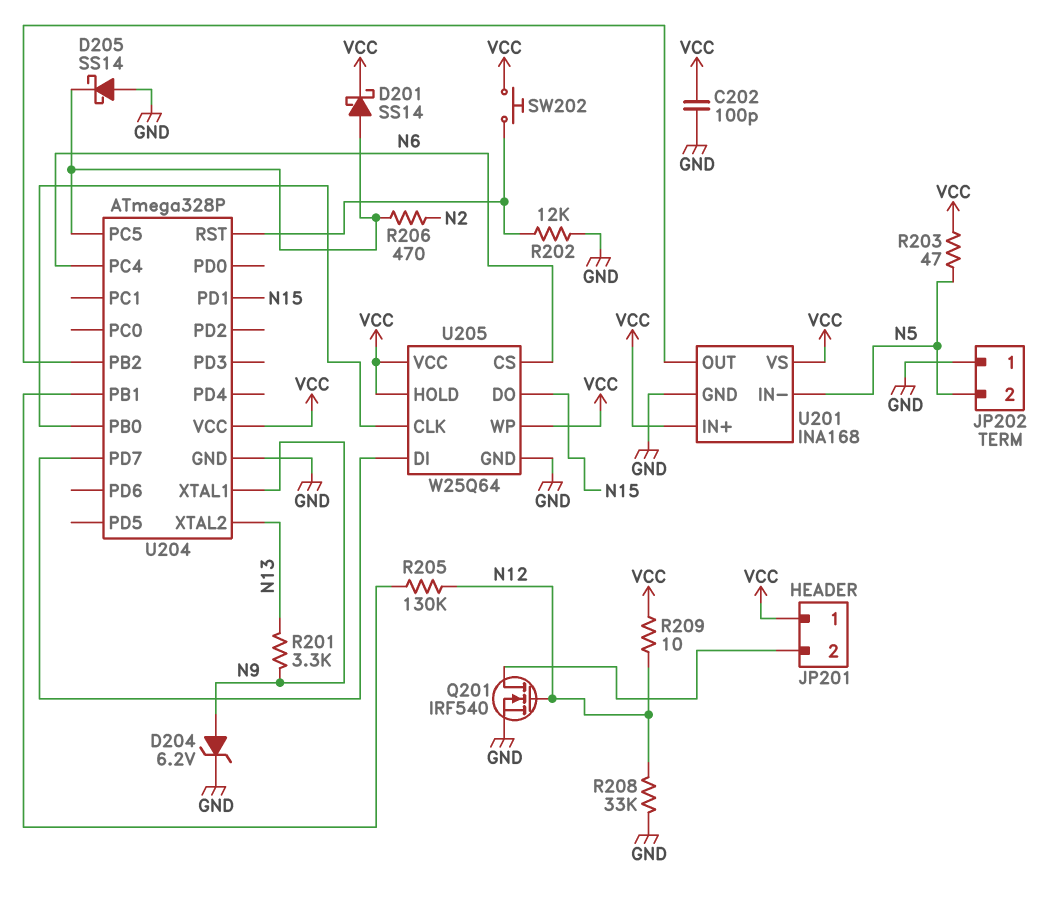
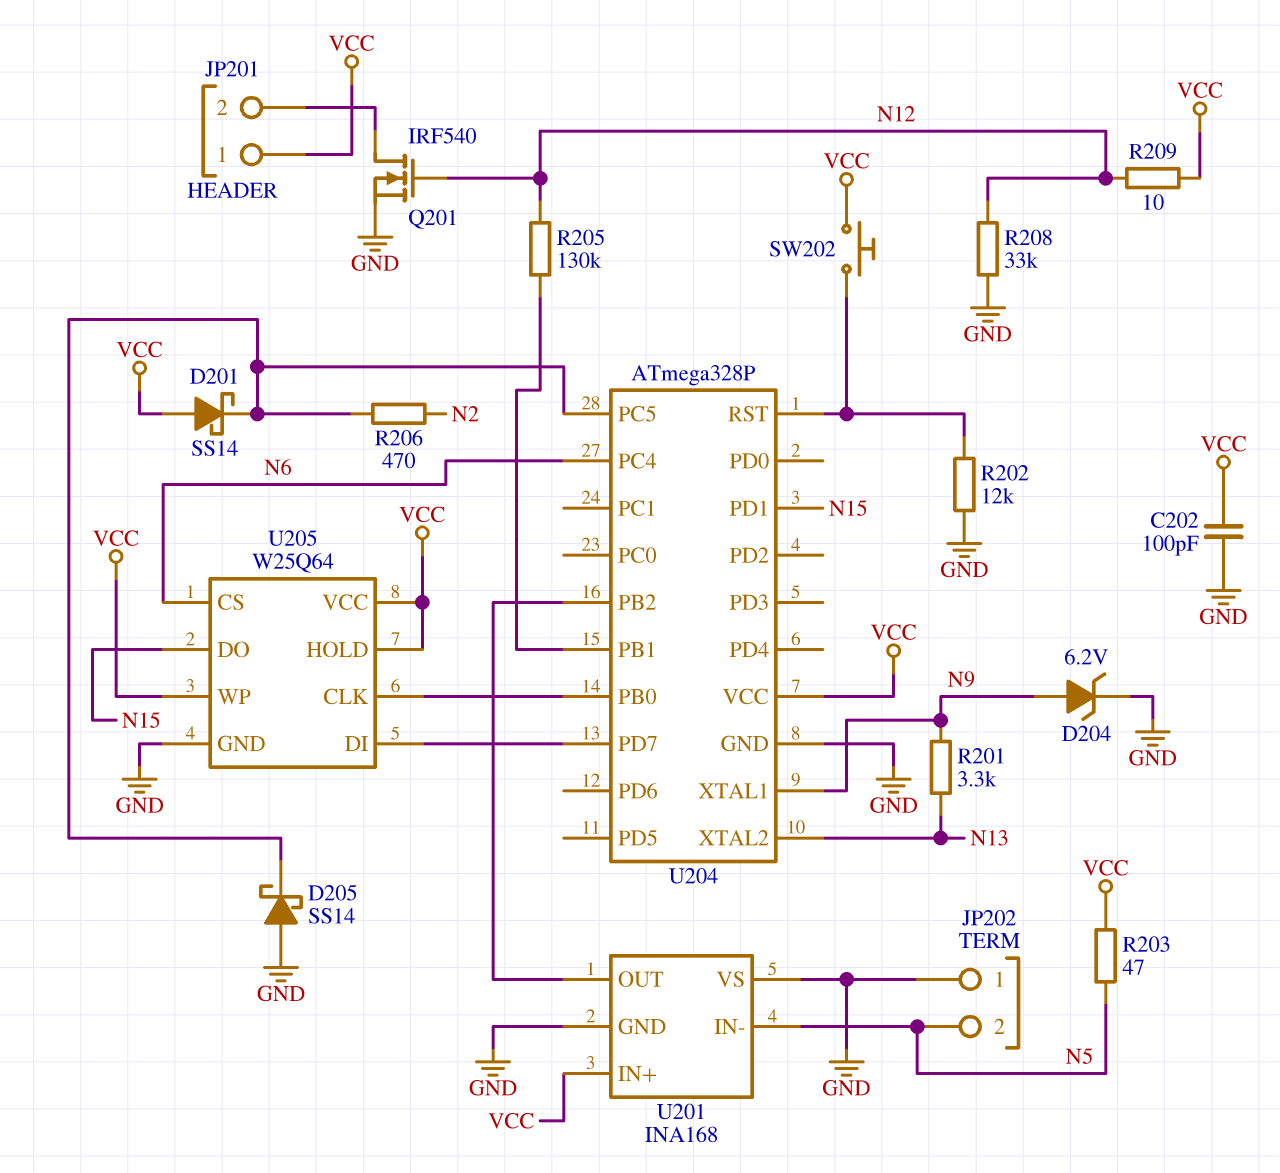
D201: schottky SS14 (A U204/PC5, K VCC) -> schottky SS14 (A VCC, K U204/PC5)
U201 pin VS: VCC -> GND

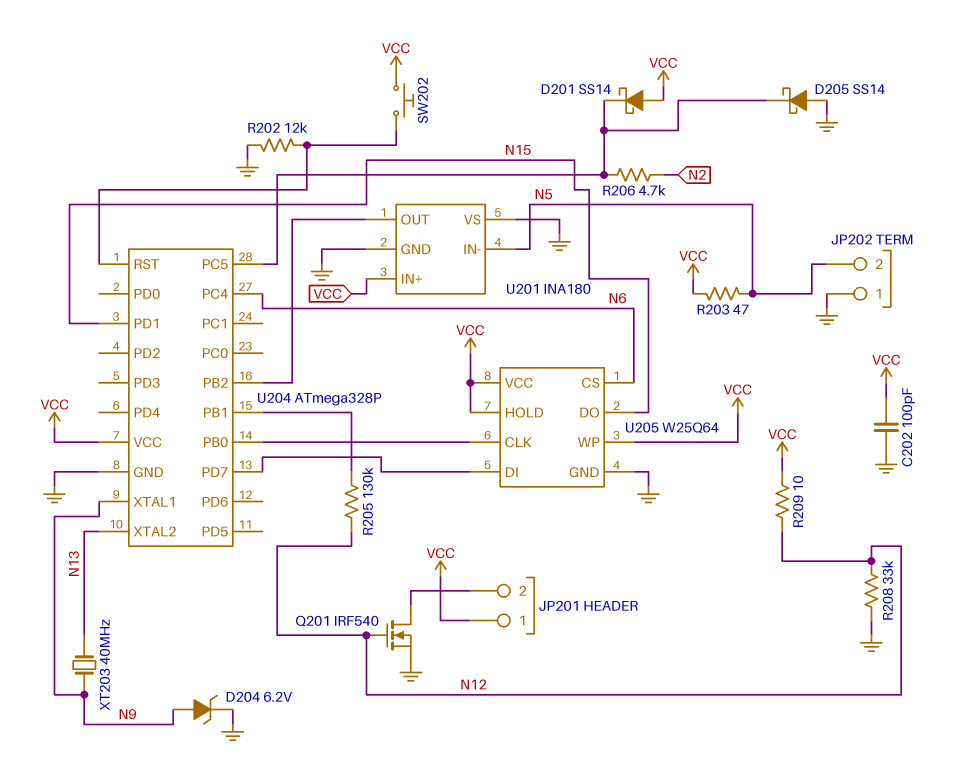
R201: 3.3k (N9, N13) -> none
R206: 470 (N2, U204/PC5) -> 4.7k (N2, U204/PC5)
U201: INA168 -> INA180
XT203: none -> 40MHz (N9, N13)

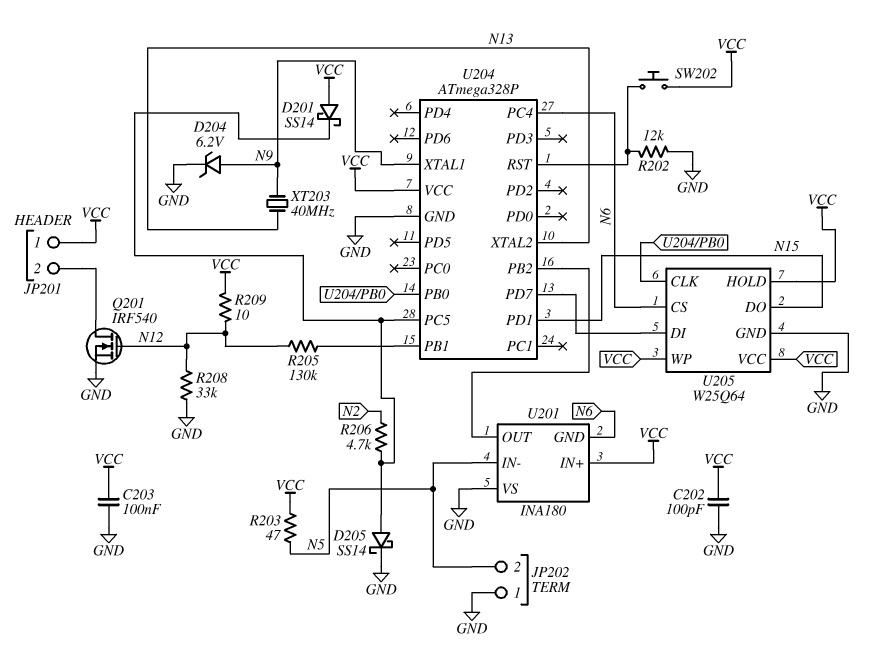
C203: none -> 100nF (GND, VCC)
D205: schottky SS14 (A GND, K U204/PC5) -> schottky SS14 (A U204/PC5, K GND)
U201 pin GND: GND -> N6

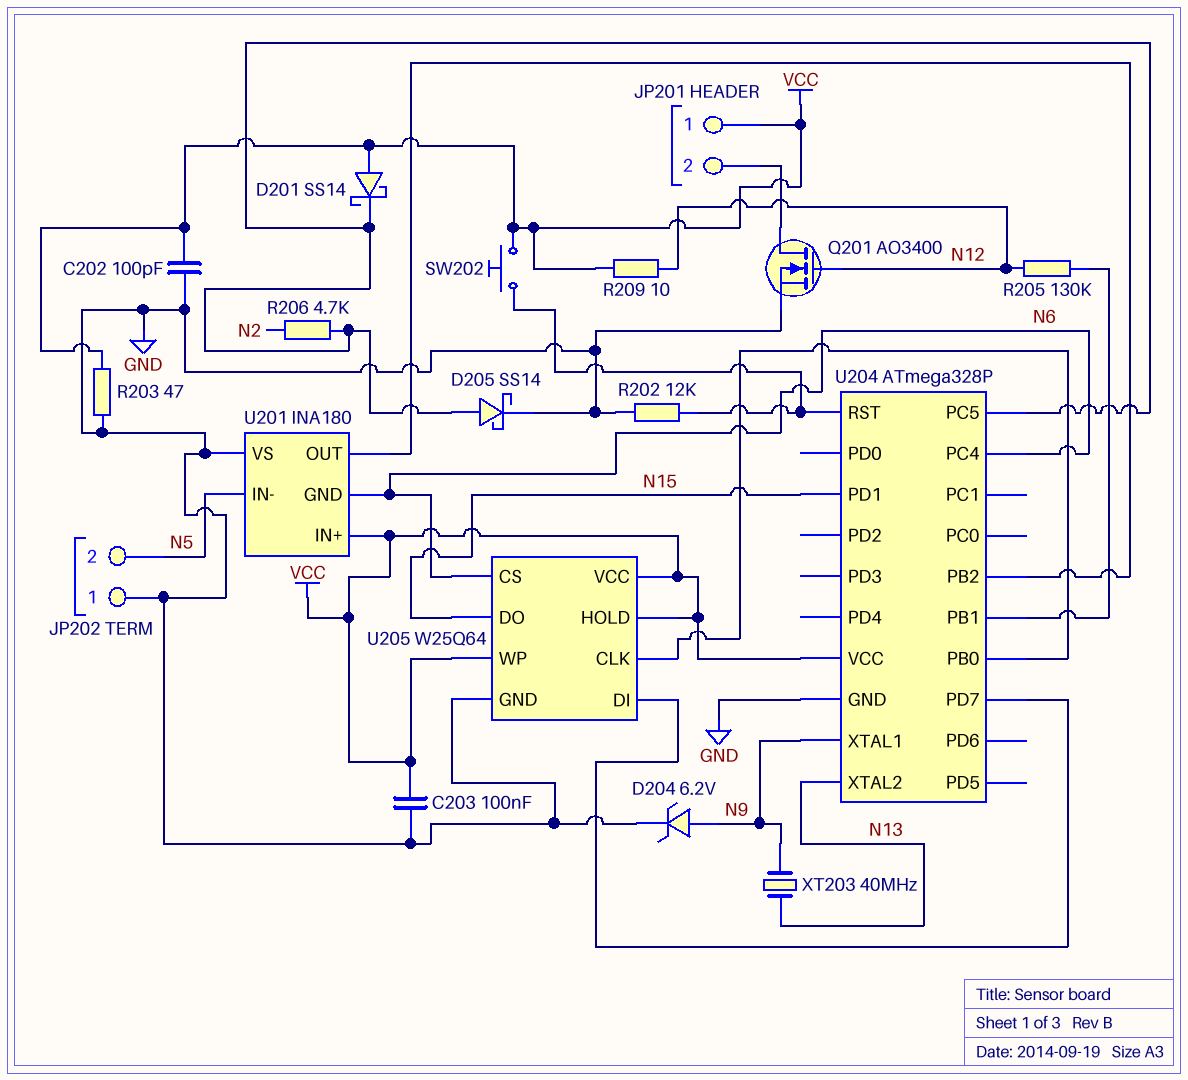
Q201: NMOS IRF540 (G N12, D JP201/2, S GND) -> NMOS AO3400 (G N12, D JP201/2, S GND)
R203: 47 (N5, VCC) -> 47 (GND, VCC)
R208: 33k (GND, N12) -> none

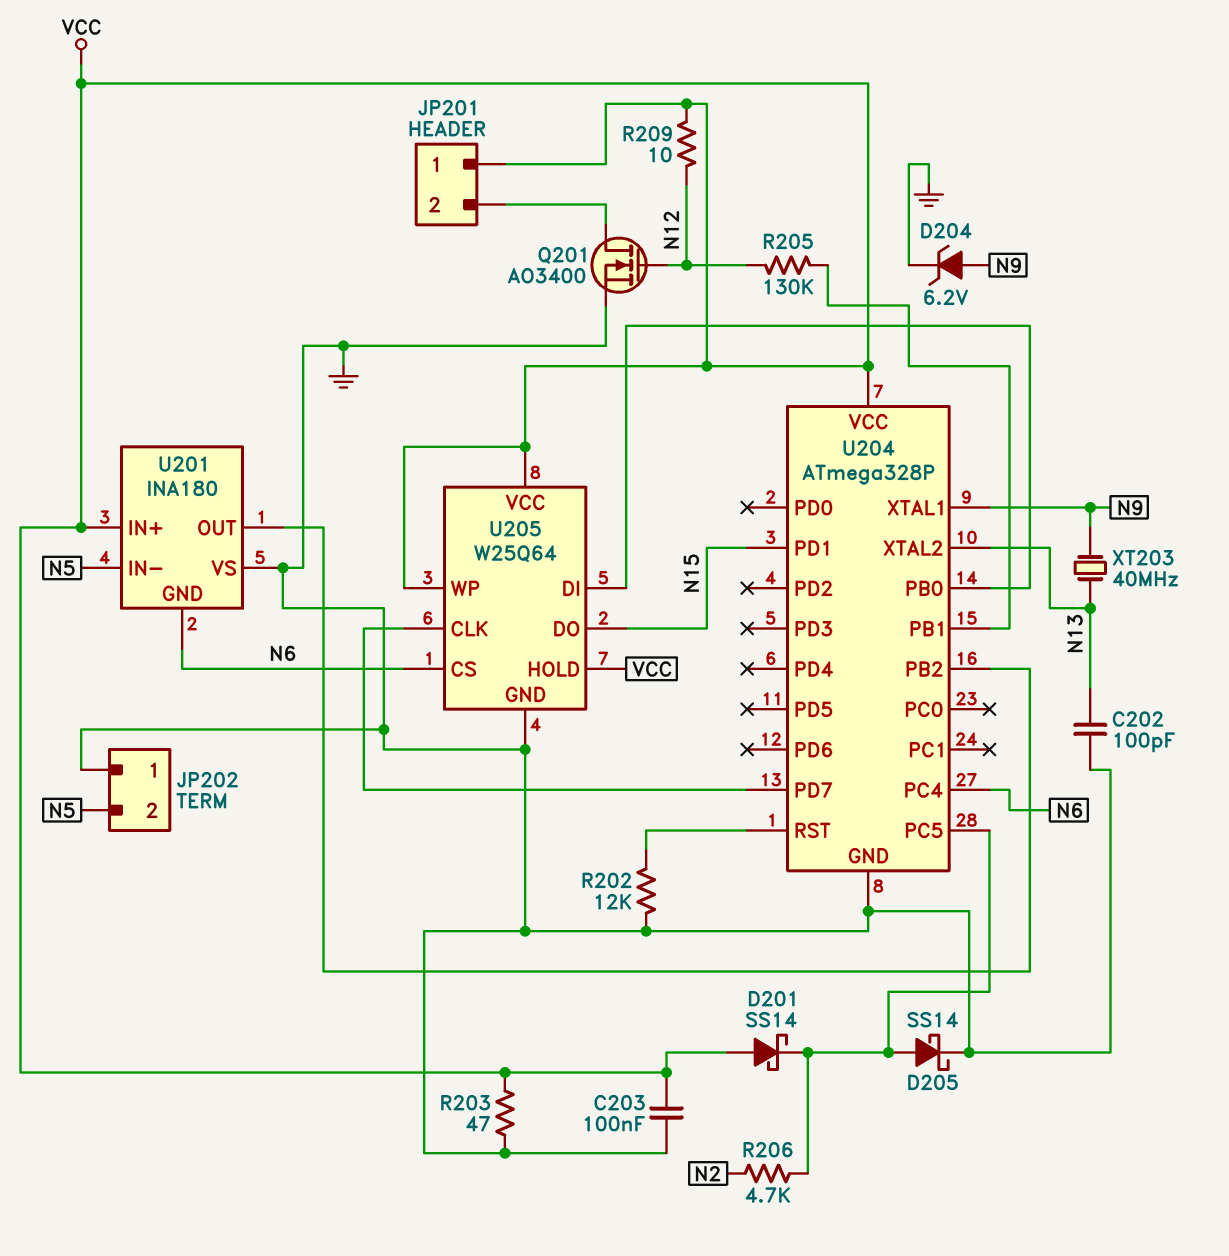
C202: 100pF (GND, VCC) -> 100pF (GND, N13)
SW202: button (U204/RST, VCC) -> none
U205 pin CLK: U204/PB0 -> U204/PD7
U205 pin DI: U204/PD7 -> U204/PB0

